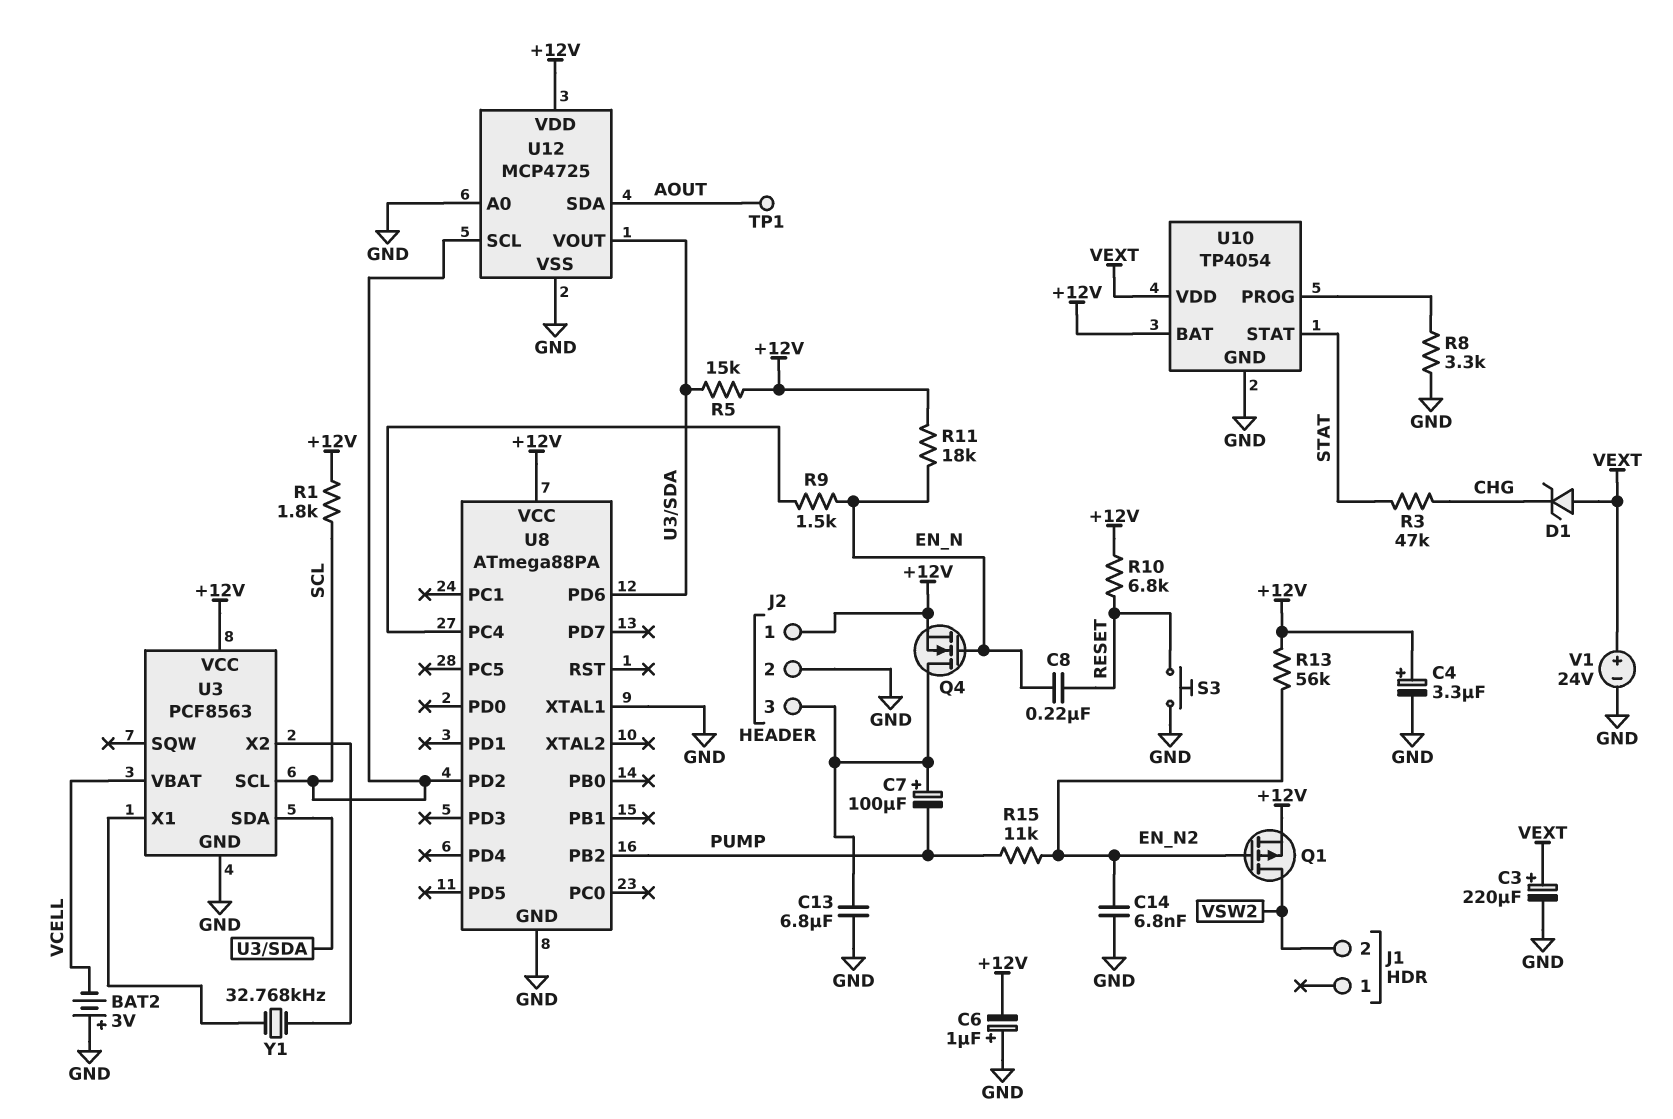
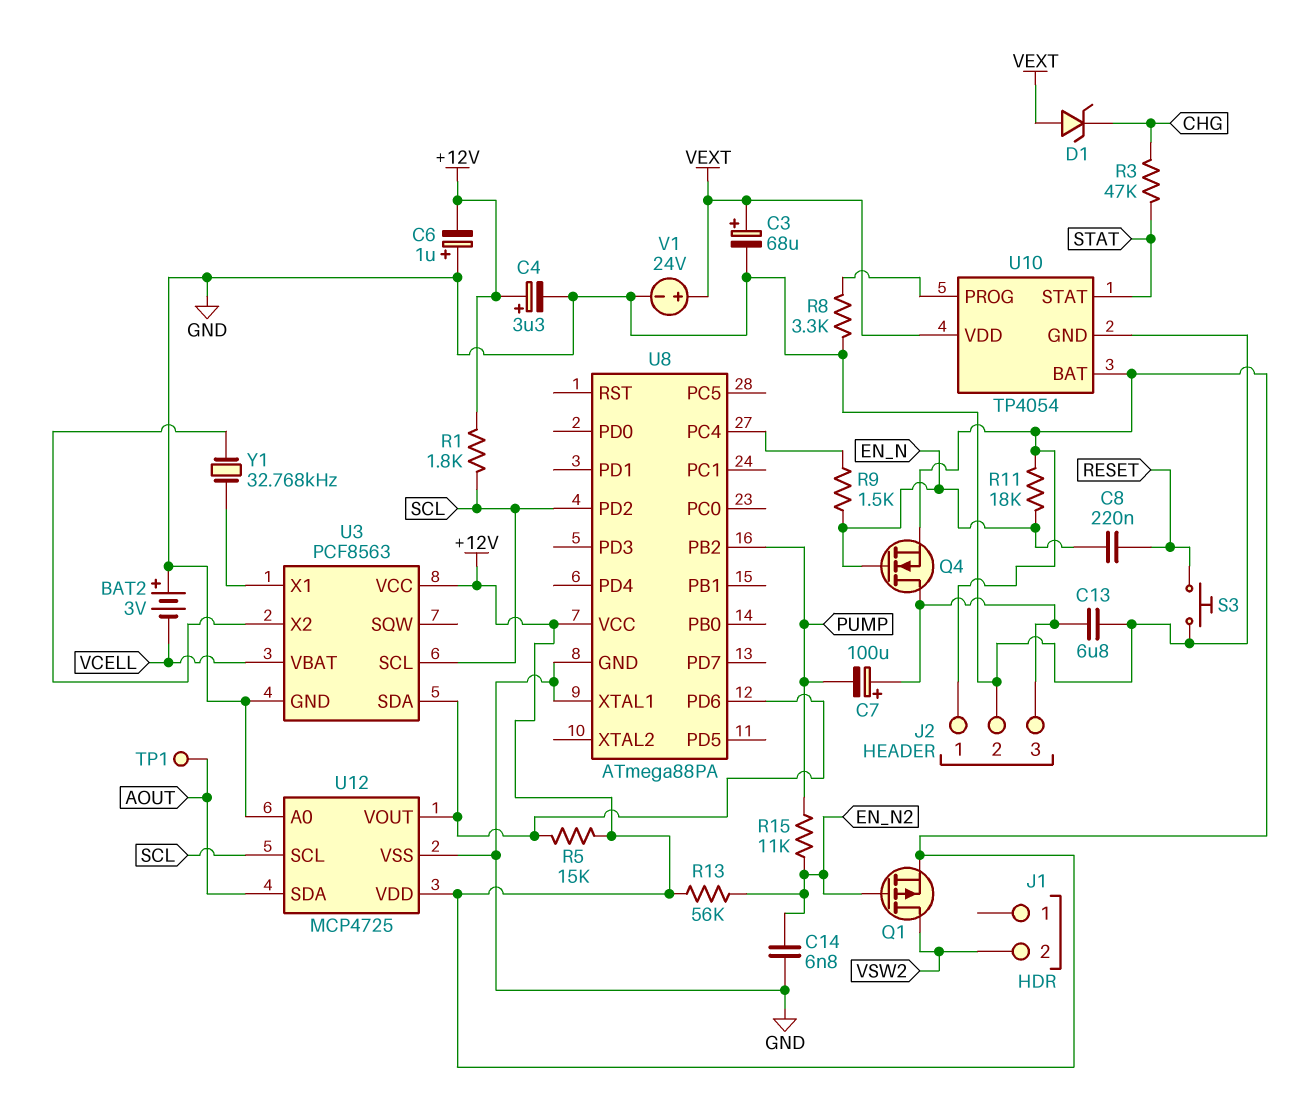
C3: 220uF (plus VEXT, minus GND) -> 68uF (plus VEXT, minus GND)
R10: 6.8k (+12V, RESET) -> none

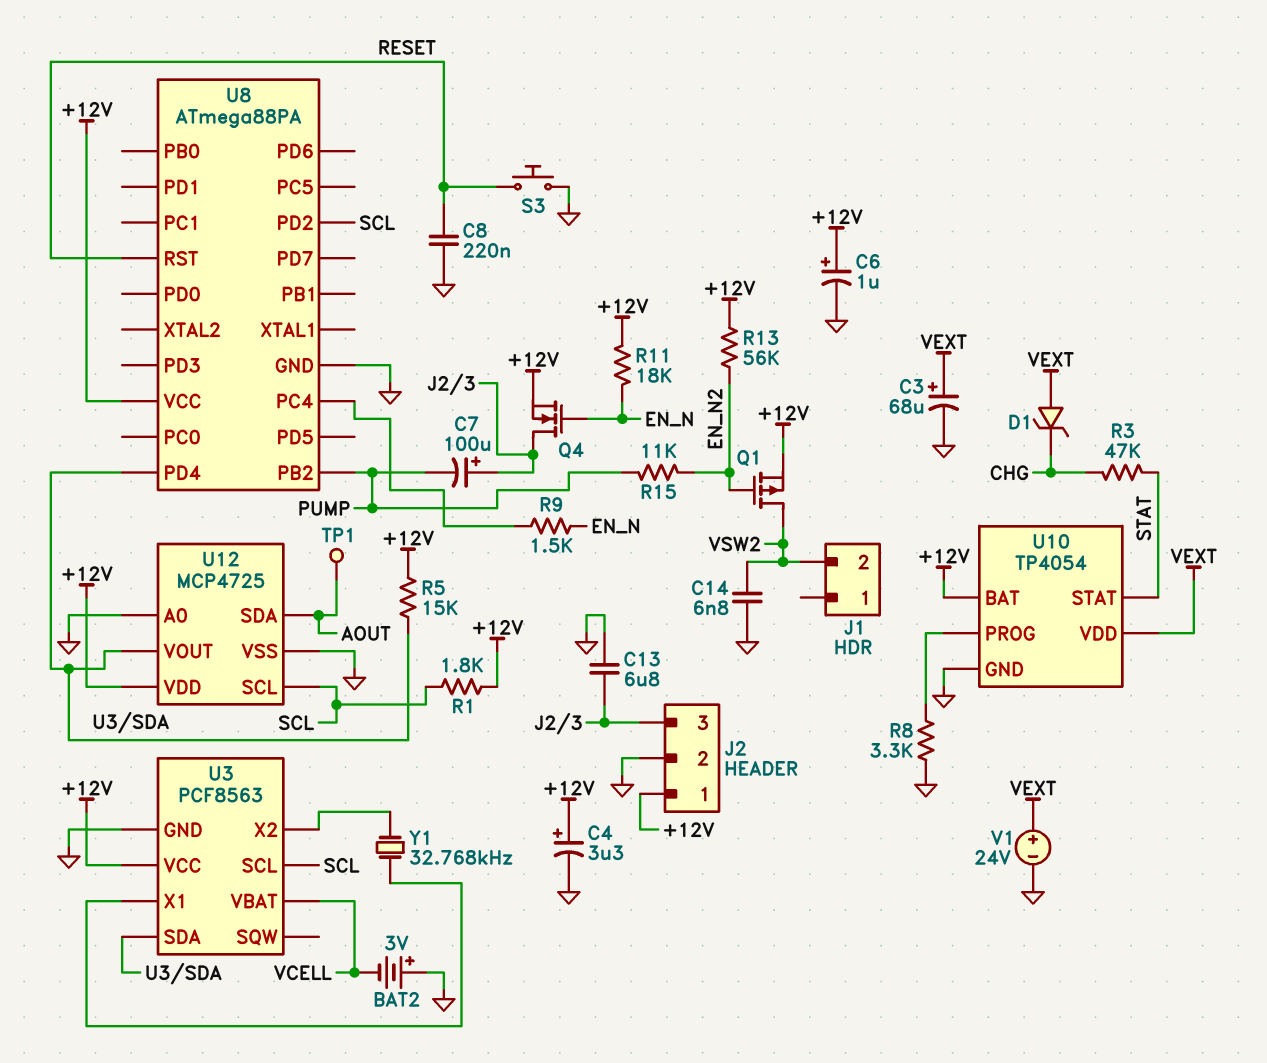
C6: 1uF (plus GND, minus +12V) -> 1uF (plus +12V, minus GND)
C8: 220nF (EN_N, RESET) -> 220nF (GND, RESET)
C14: 6.8nF (EN_N2, GND) -> 6.8nF (GND, VSW2)
U8 pin PD4: none -> U3/SDA
U8 pin PD6: U3/SDA -> none
U8 pin RST: none -> RESET
U8 pin XTAL1: GND -> none

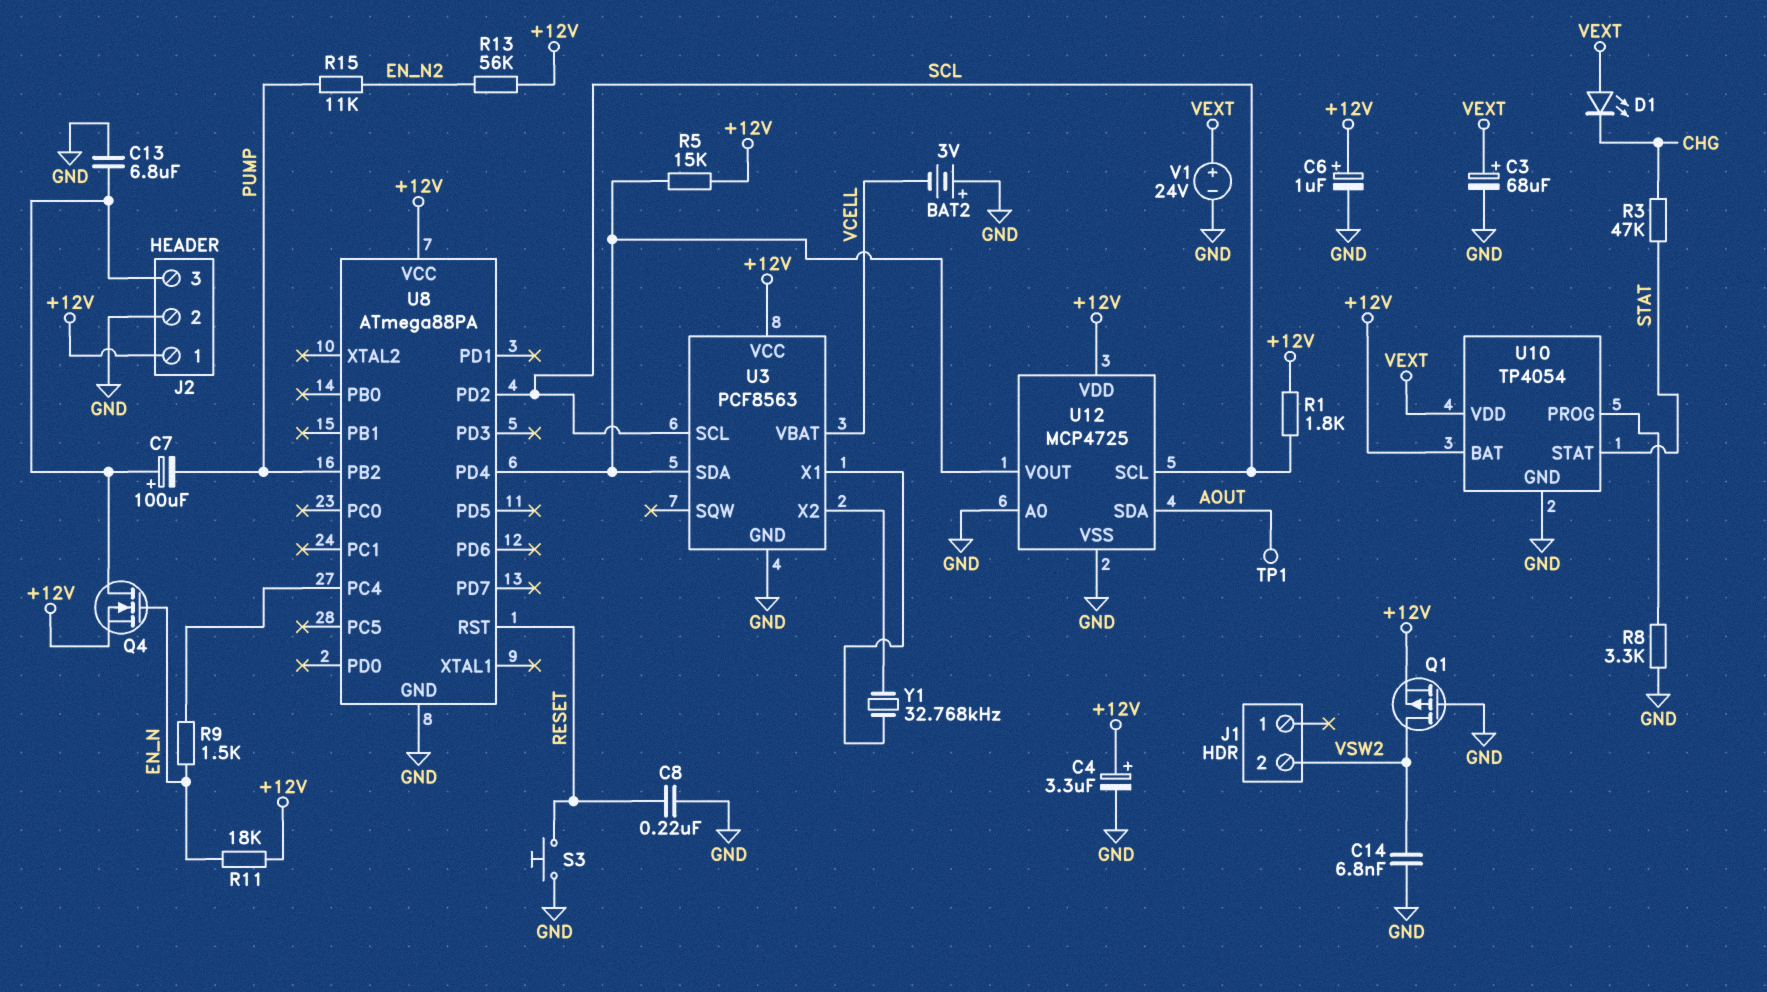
D1: zener (A VEXT, K CHG) -> LED (A VEXT, K CHG)
Q1: PMOS (G EN_N2, D VSW2, S +12V) -> PMOS (G GND, D VSW2, S +12V)

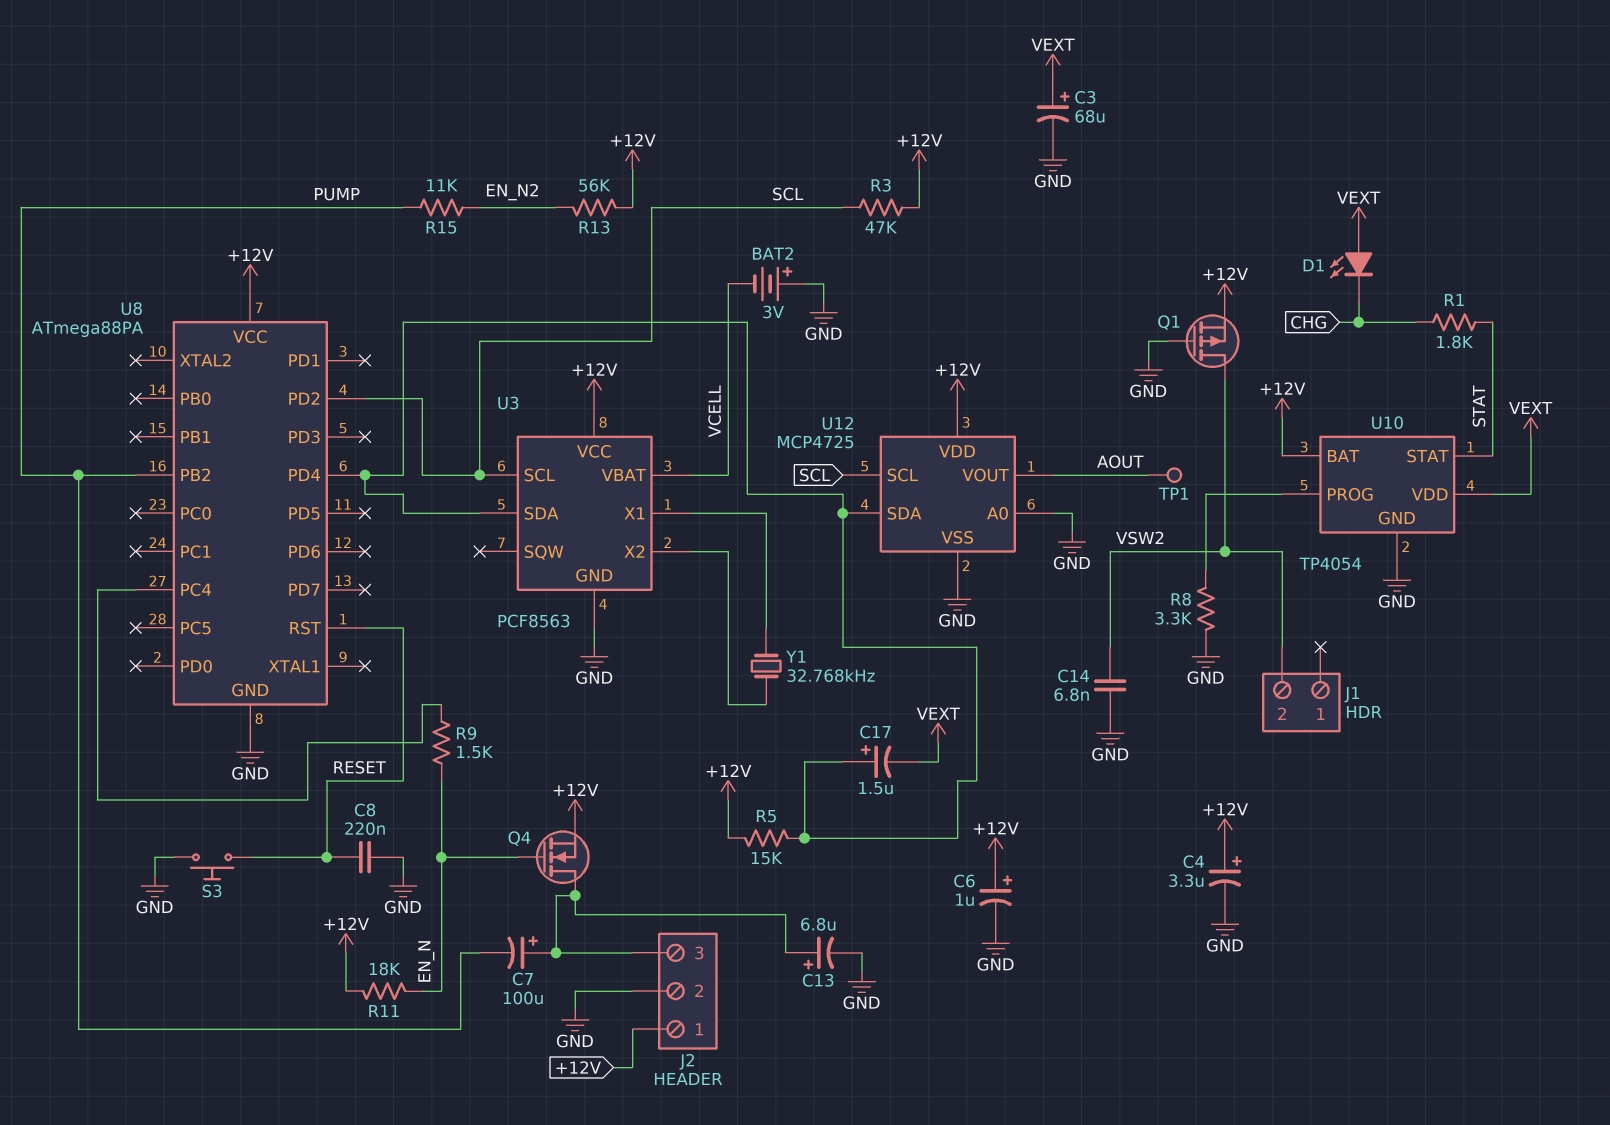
C13: 6.8uF (GND, J2/3) -> 6.8uF (plus J2/3, minus GND)
C17: none -> 1.5uF (plus U3/SDA, minus VEXT)
R1: 1.8k (+12V, SCL) -> 1.8k (CHG, STAT)
R3: 47k (CHG, STAT) -> 47k (+12V, SCL)
U12 pin SDA: AOUT -> U3/SDA
U12 pin VOUT: U3/SDA -> AOUT
V1: 24V (plus VEXT, minus GND) -> none

